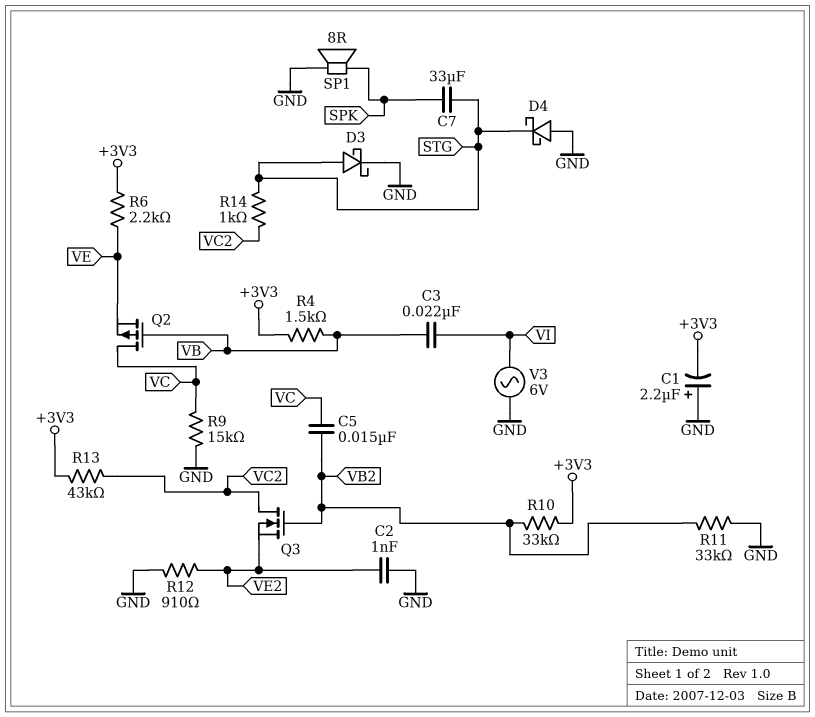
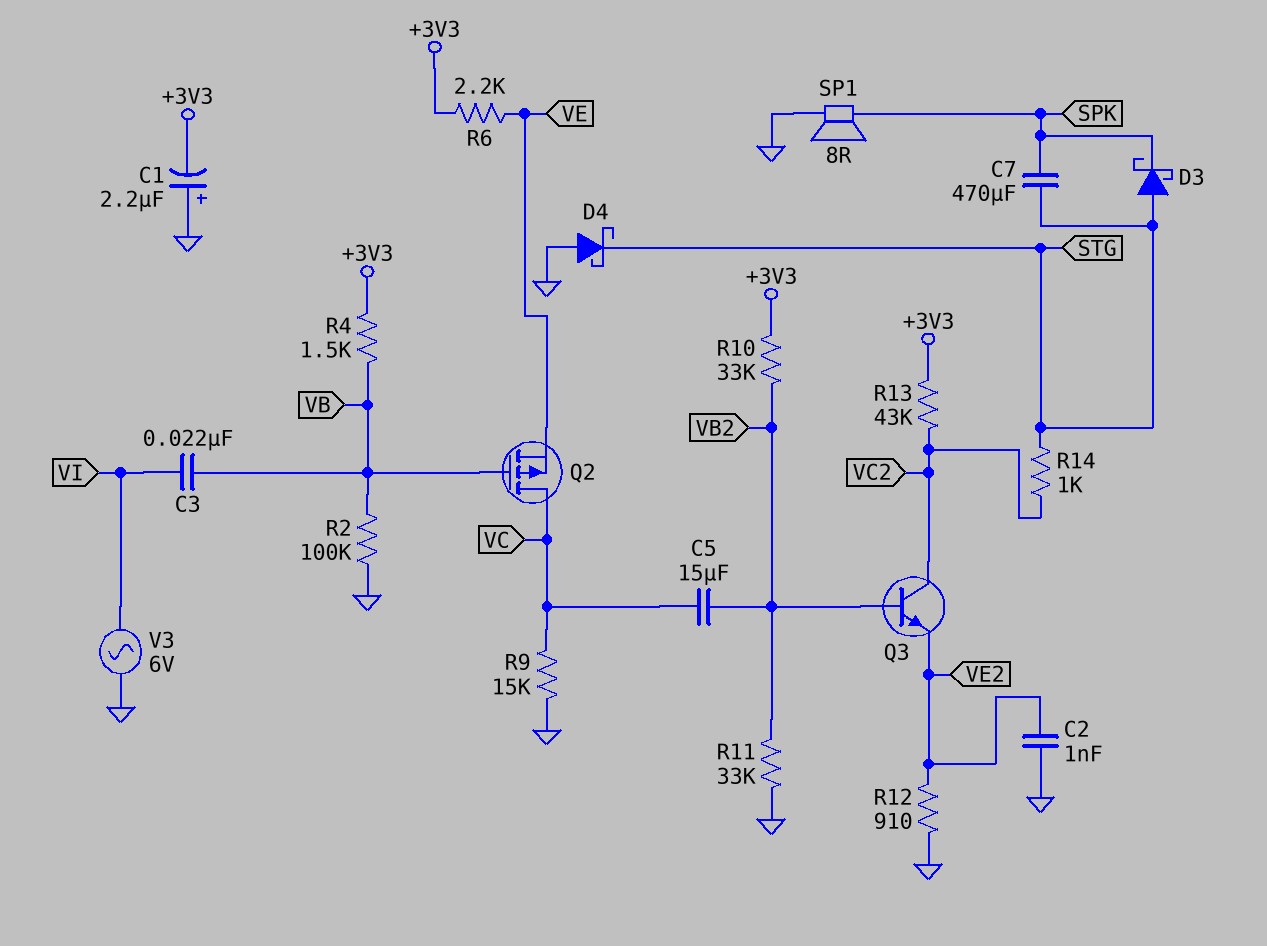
C5: 15nF (VB2, VC) -> 15uF (VB2, VC)
C7: 33uF (SPK, STG) -> 470uF (SPK, STG)
D3: schottky (A STG, K GND) -> schottky (A STG, K SPK)
Q3: NMOS (G VB2, D VC2, S VE2) -> NPN (B VB2, C VC2, E VE2)
R2: none -> 100k (GND, VB)

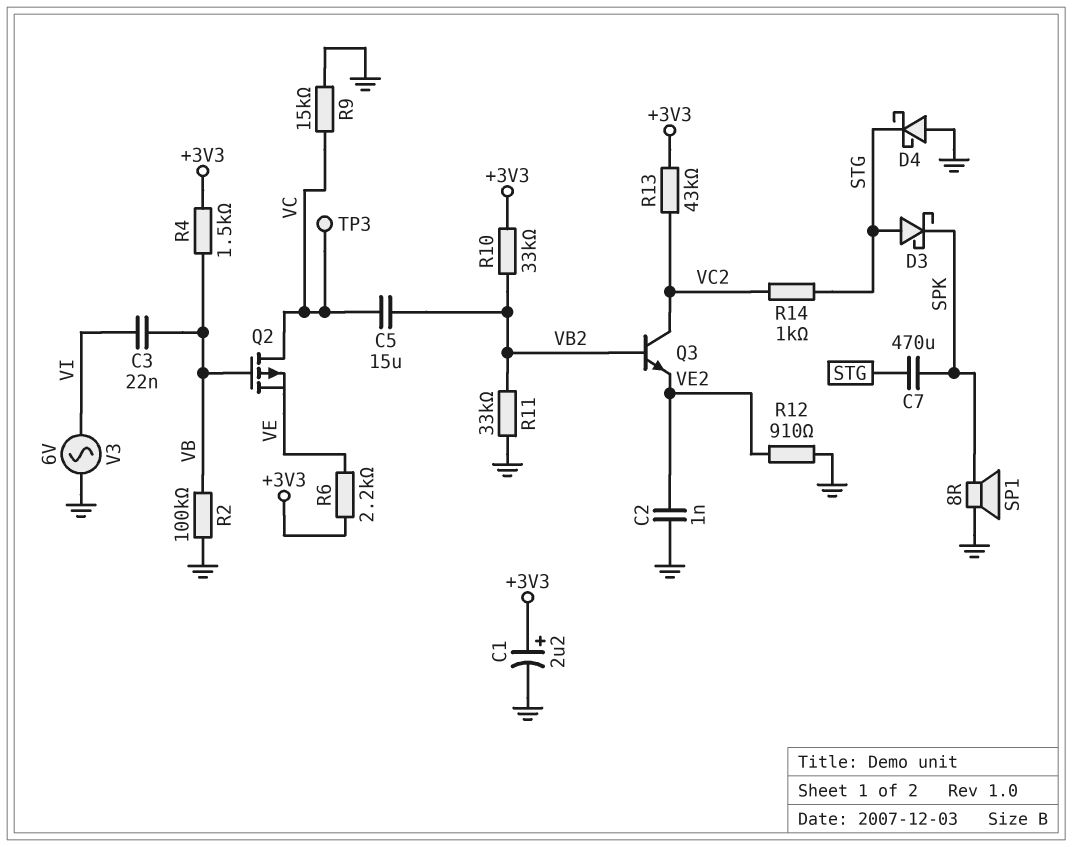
C1: 2.2uF (plus GND, minus +3V3) -> 2.2uF (plus +3V3, minus GND)
TP3: none -> test point (VC)

